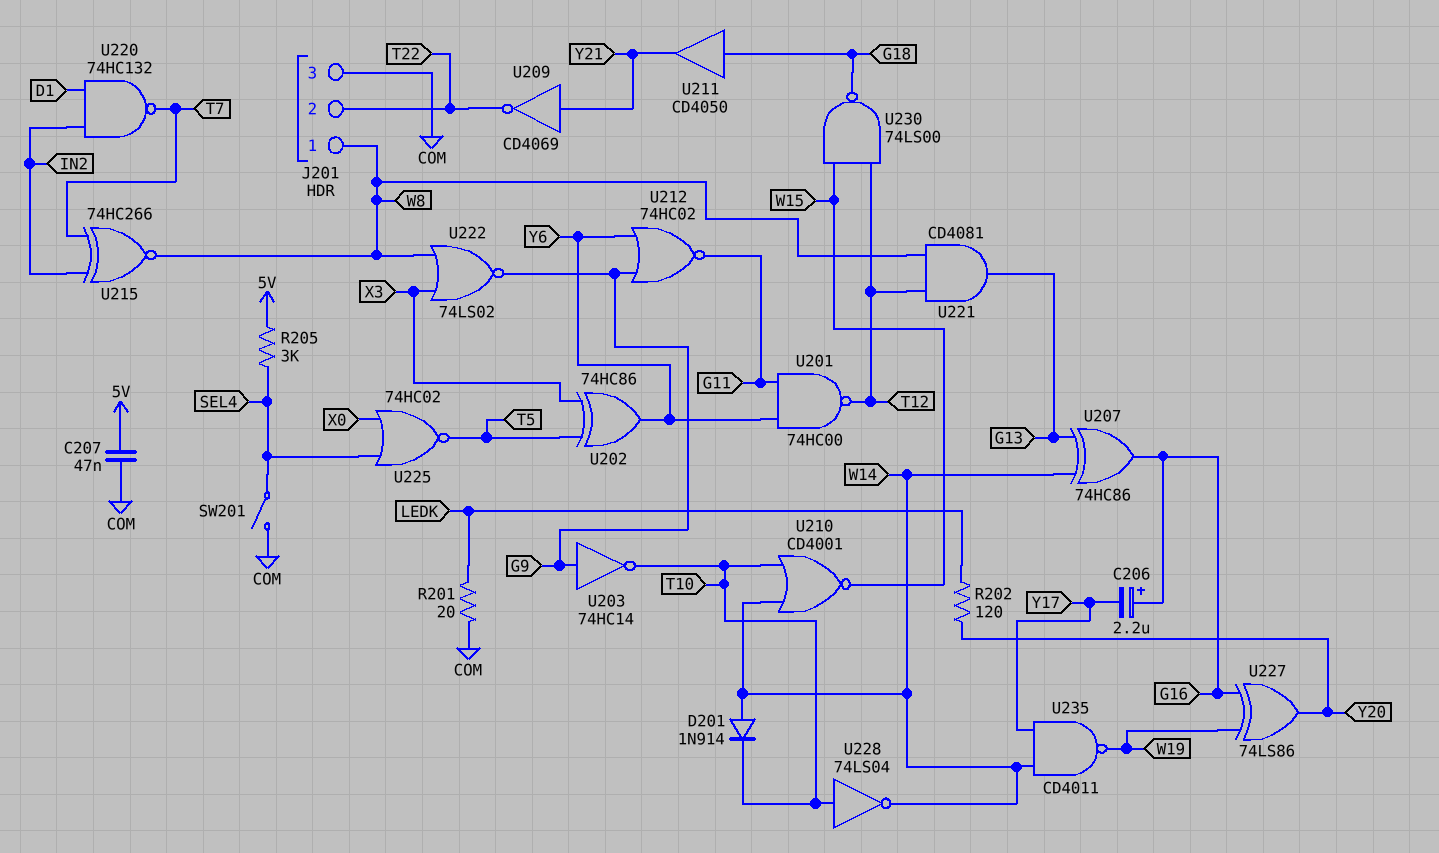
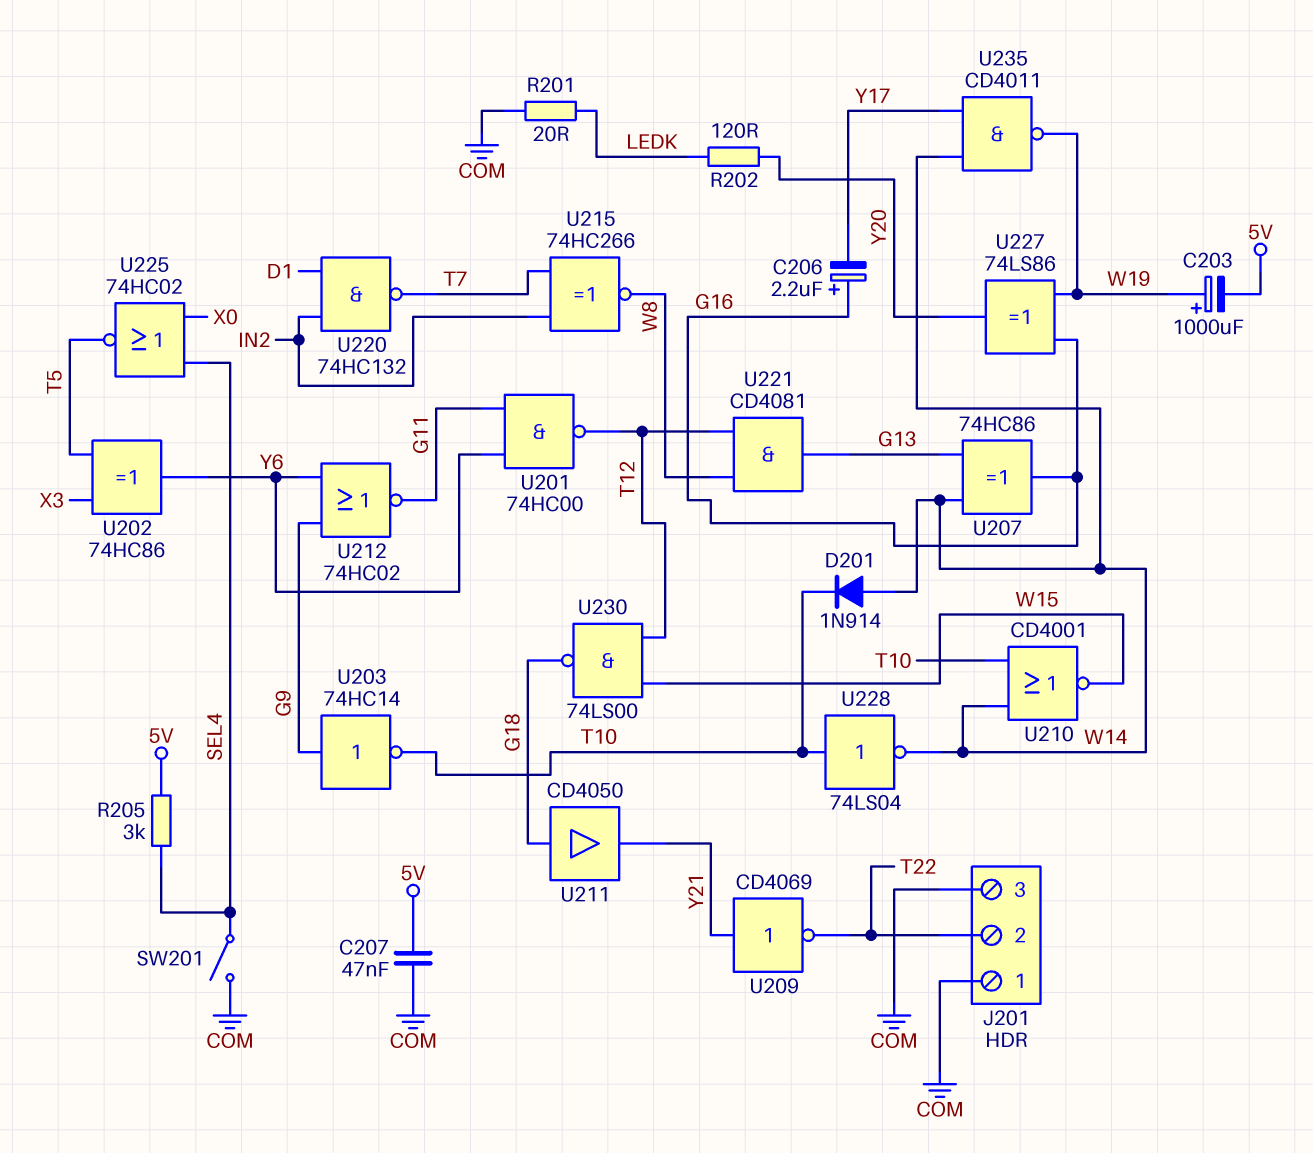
C203: none -> 1000uF (plus W19, minus 5V)
J201 pin 1: W8 -> COM
U222: NOR 74LS02 (in W8, in X3, out G9) -> none

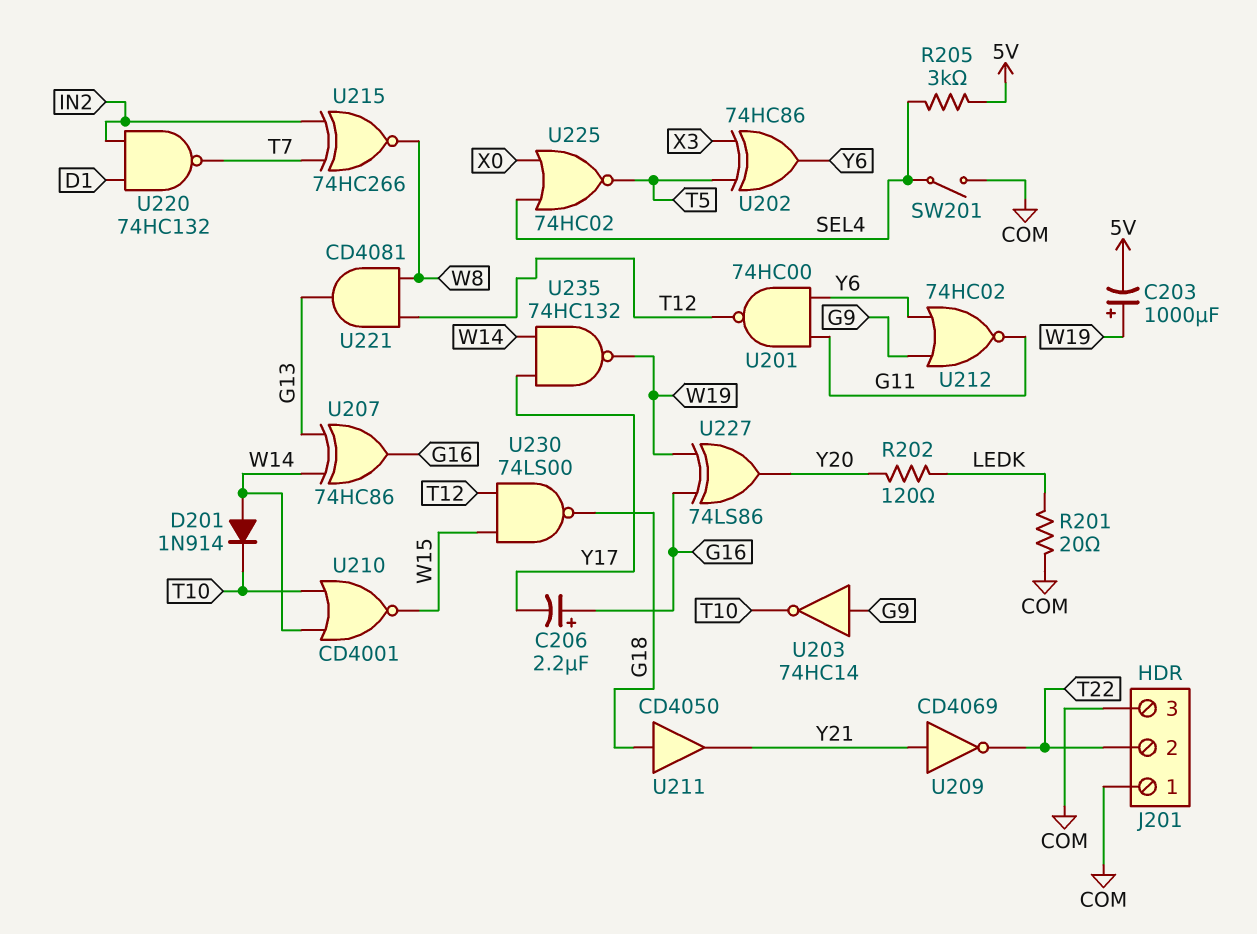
C207: 47nF (5V, COM) -> none
U228: NOT 74LS04 (in T10, out W14) -> none
U235: NAND CD4011 (in W14, in Y17, out W19) -> NAND 74HC132 (in W14, in Y17, out W19)

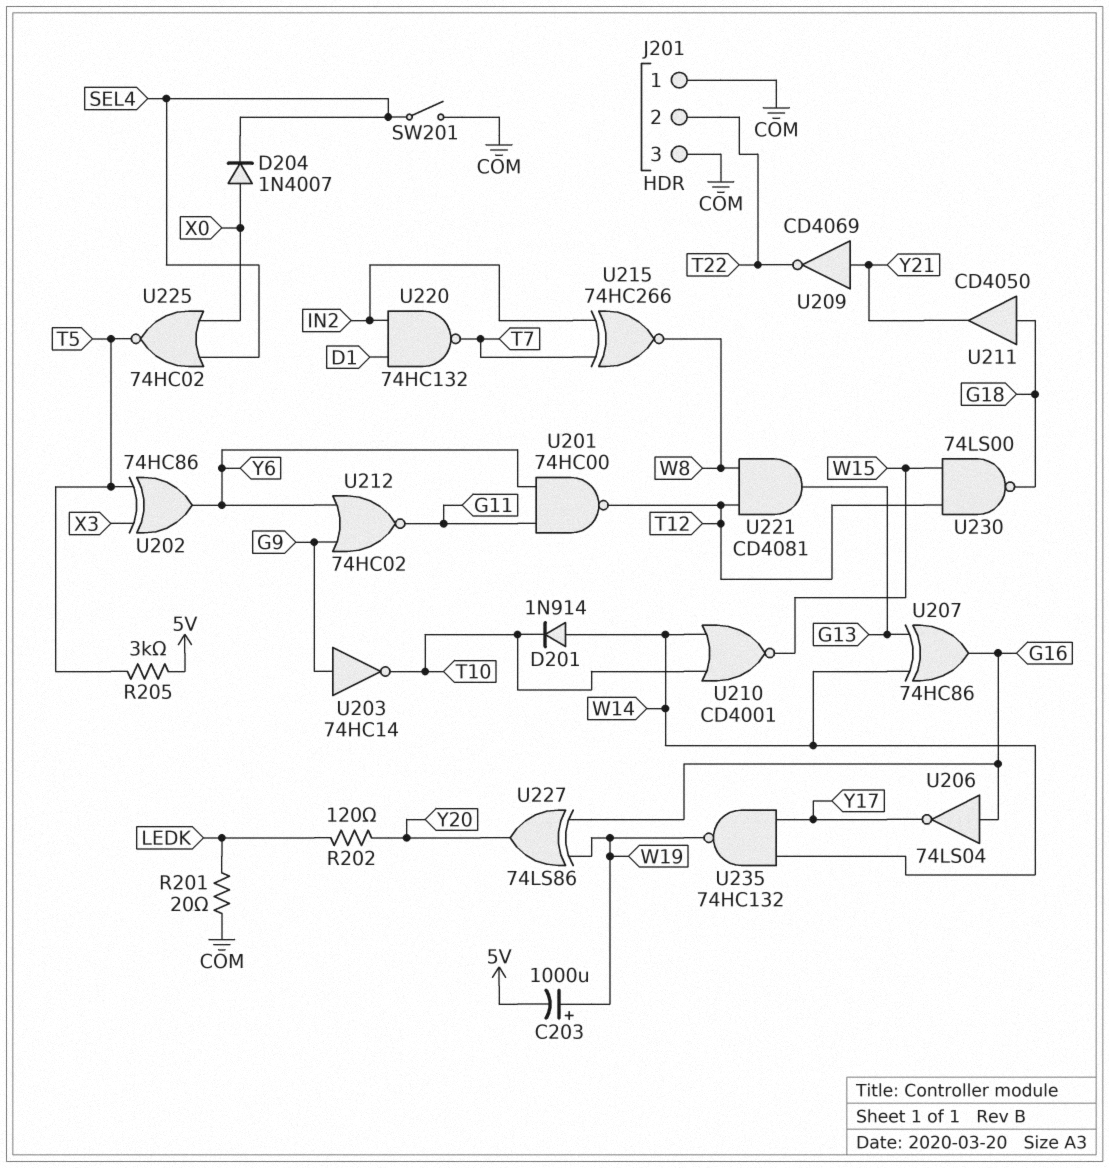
C206: 2.2uF (plus G16, minus Y17) -> none
D204: none -> diode 1N4007 (A X0, K SEL4)
R205: 3k (5V, SEL4) -> 3k (5V, T5)
U206: none -> NOT 74LS04 (in G16, out Y17)

